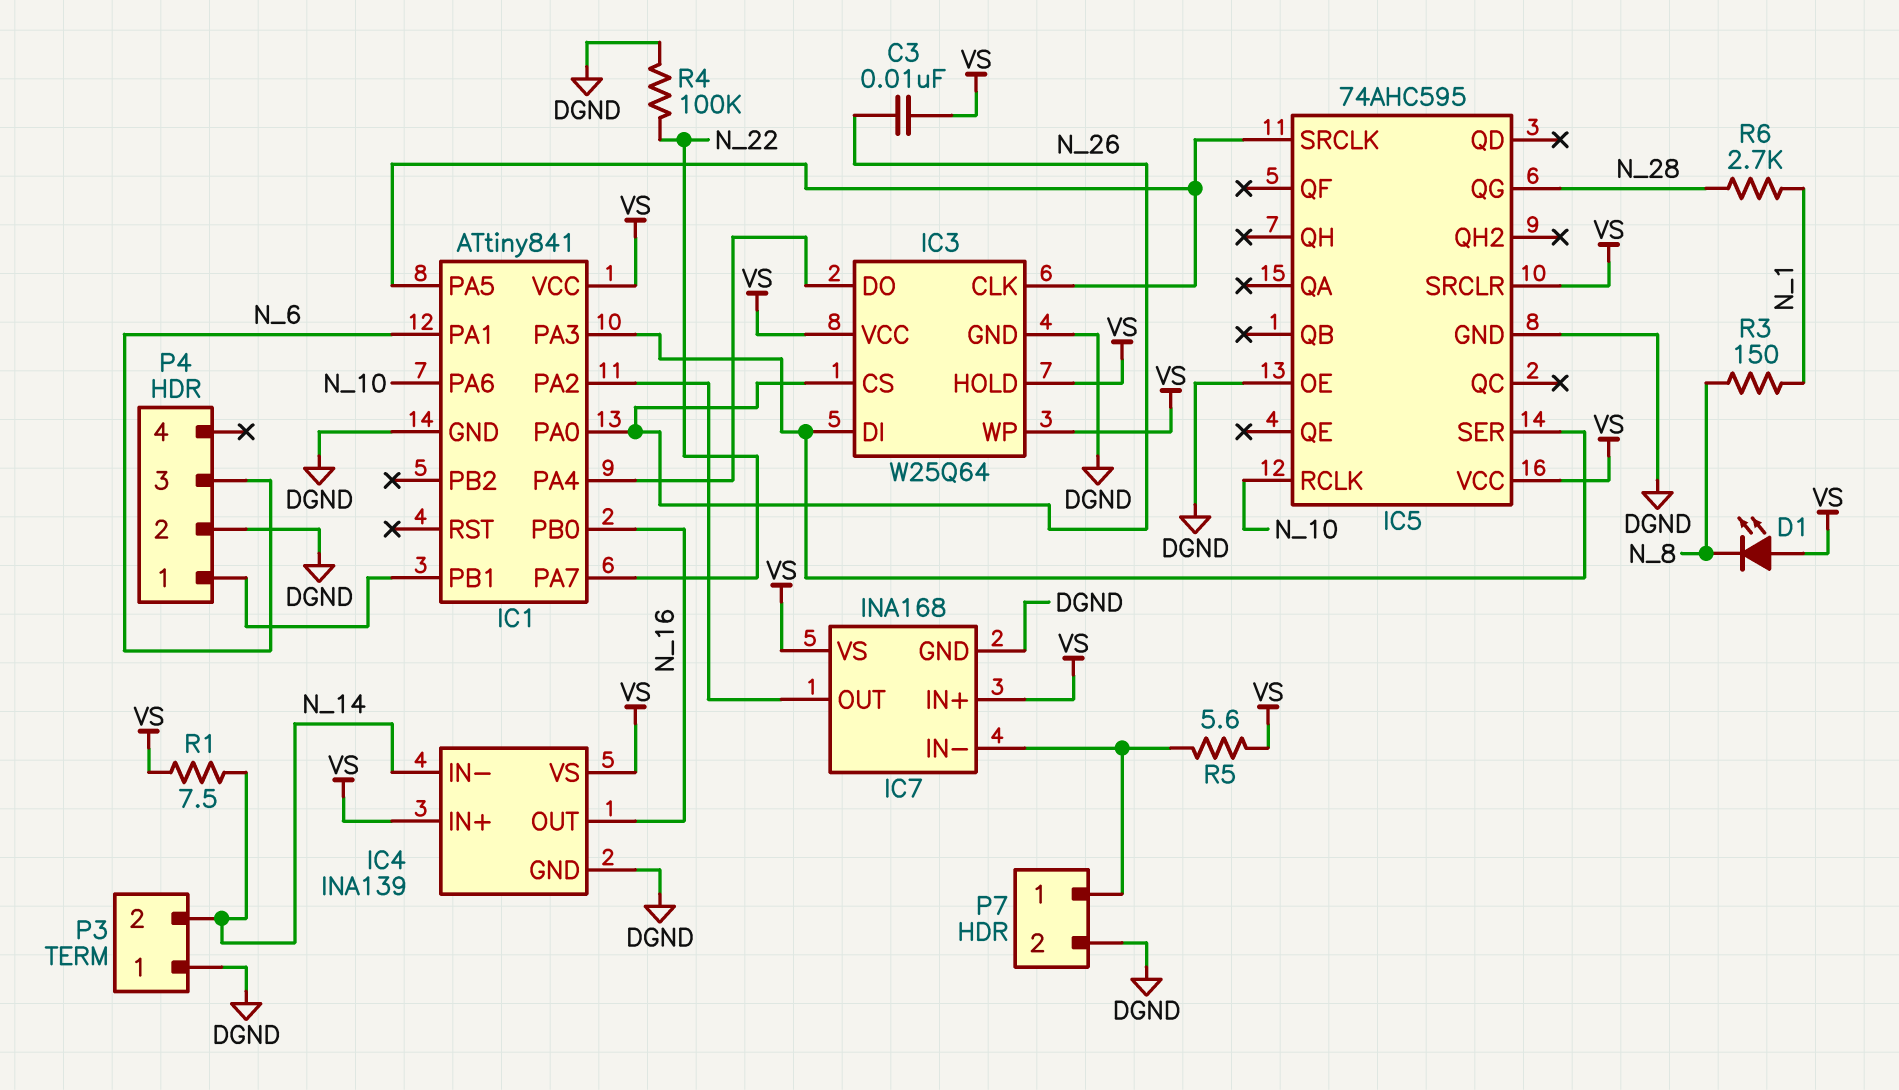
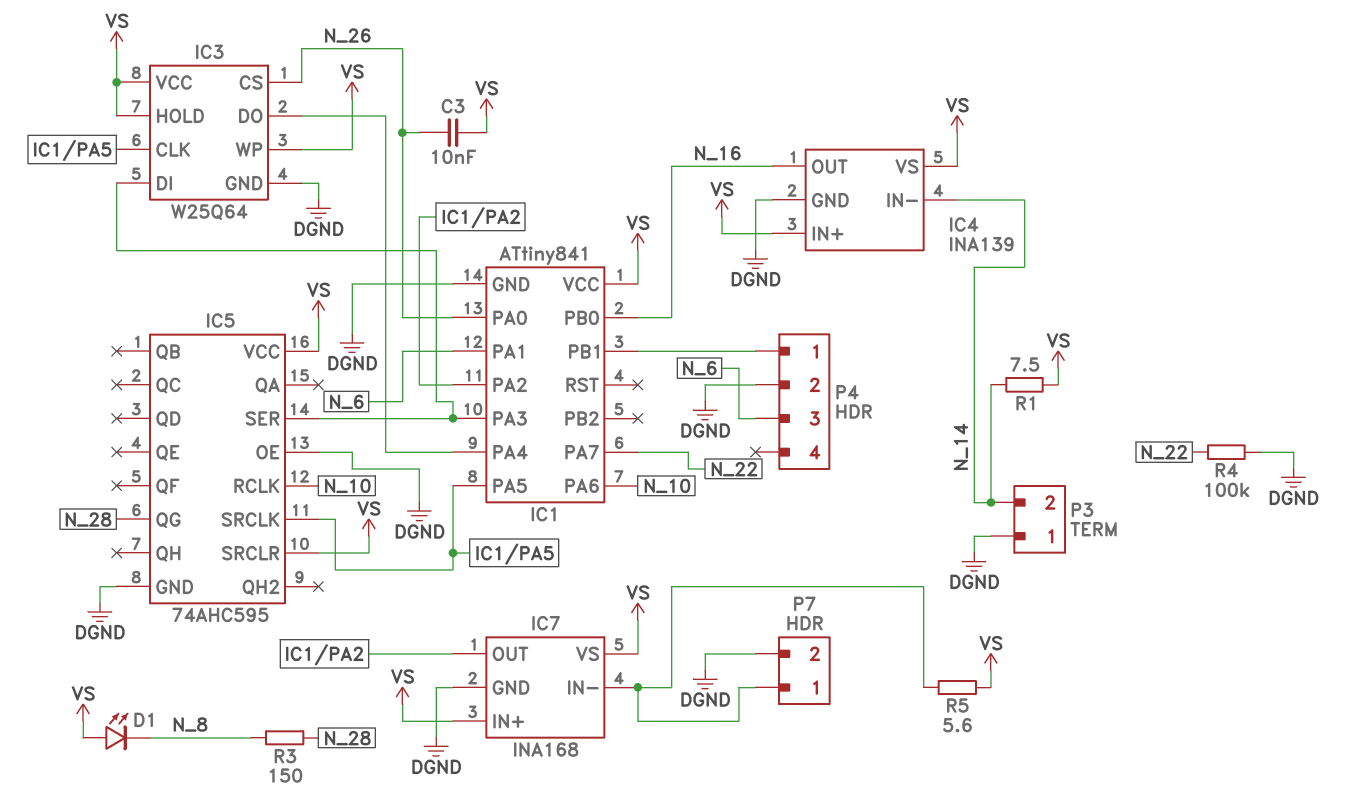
R3: 150 (N_1, N_8) -> 150 (N_8, N_28)
R6: 2.7k (N_1, N_28) -> none

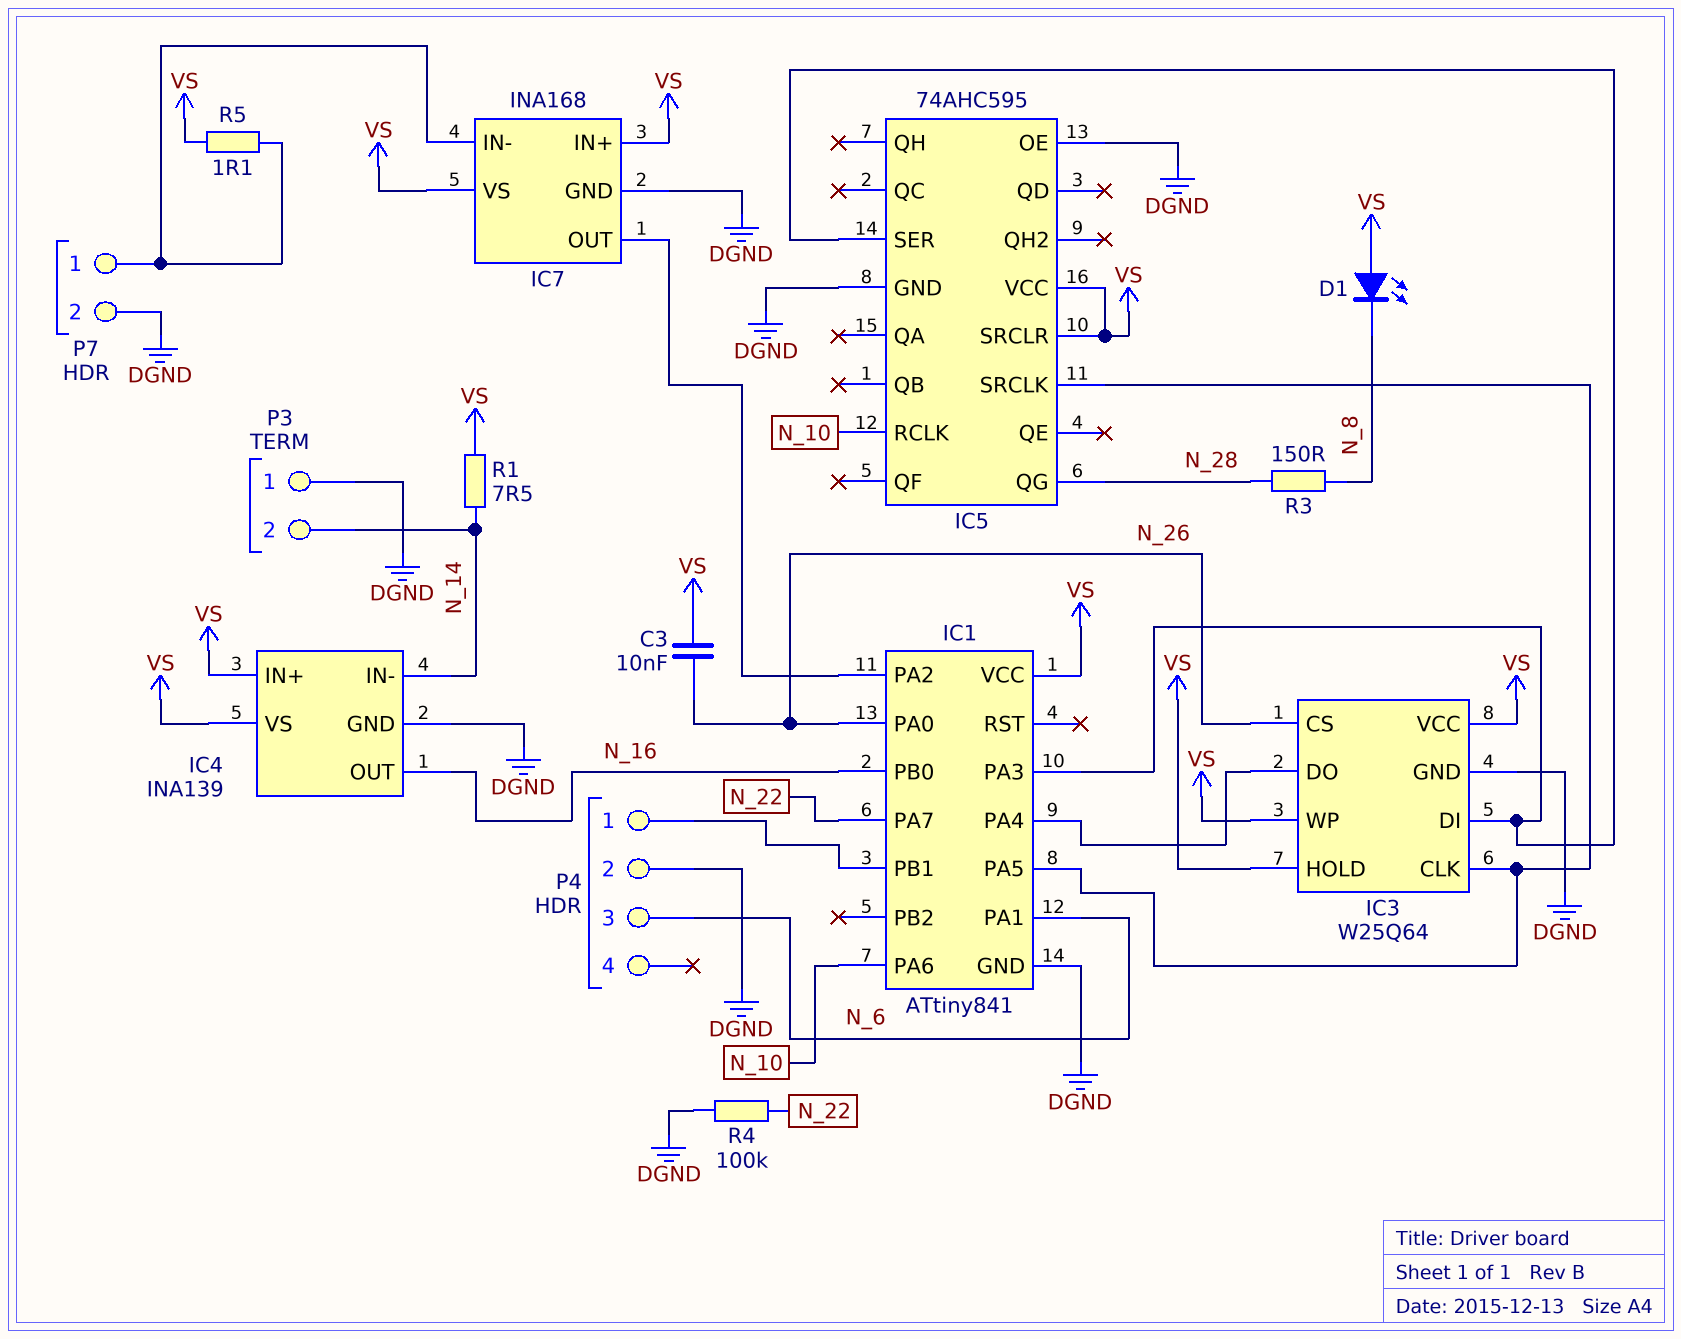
R5: 5.6 (IC7/IN-, VS) -> 1.1 (IC7/IN-, VS)

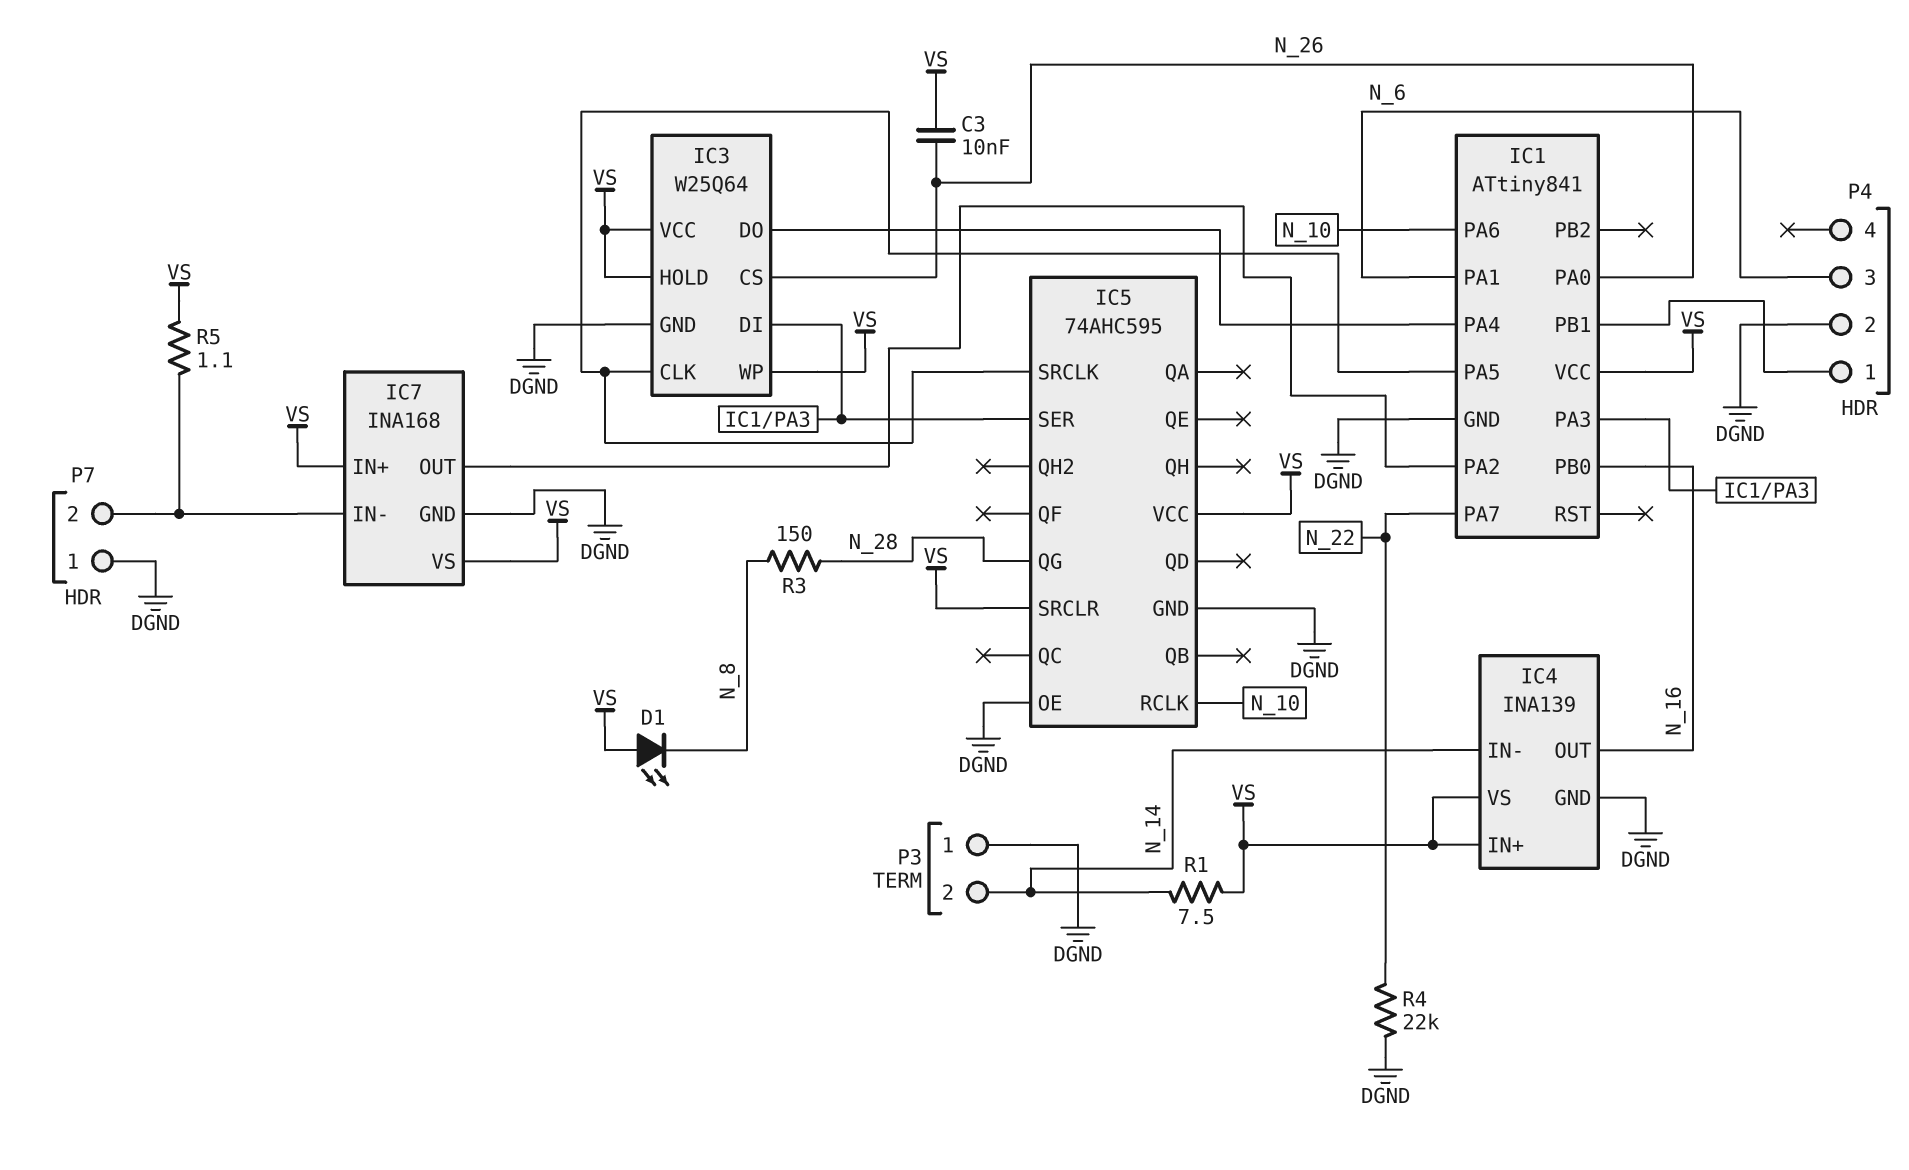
P7 pin 1: IC7/IN- -> DGND
P7 pin 2: DGND -> IC7/IN-
R4: 100k (DGND, N_22) -> 22k (DGND, N_22)

